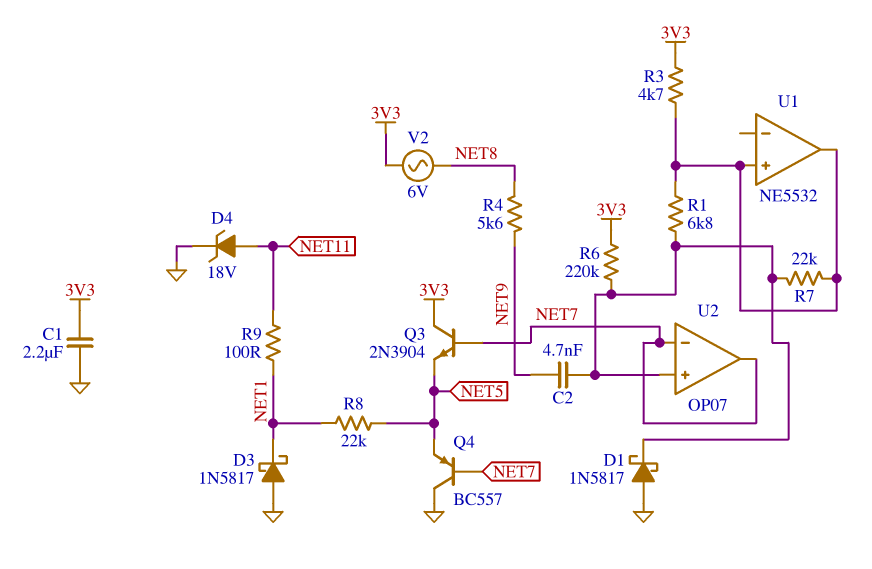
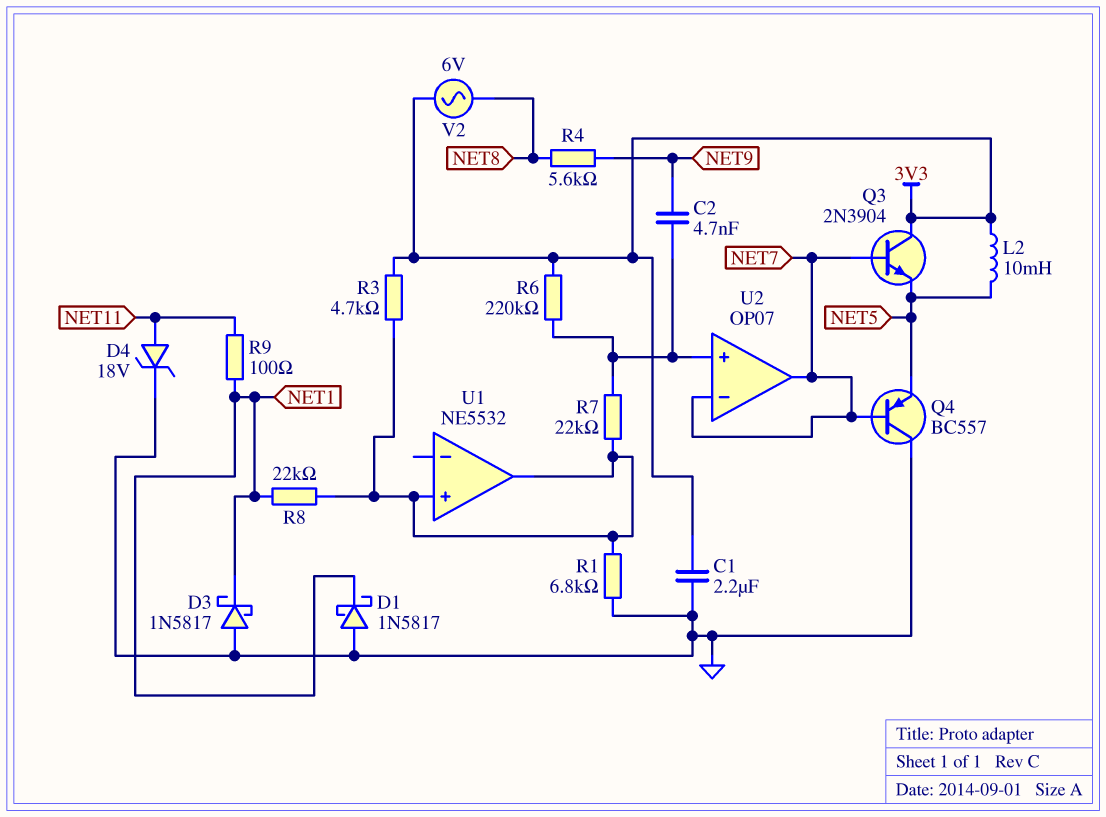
D1: schottky 1N5817 (A GND, K U2/in+) -> schottky 1N5817 (A GND, K NET1)
L2: none -> 10mH (3V3, NET5)
R1: 6.8k (U1/in+, U2/in+) -> 6.8k (GND, U1/in+)
R8: 22k (NET1, NET5) -> 22k (NET1, U1/in+)

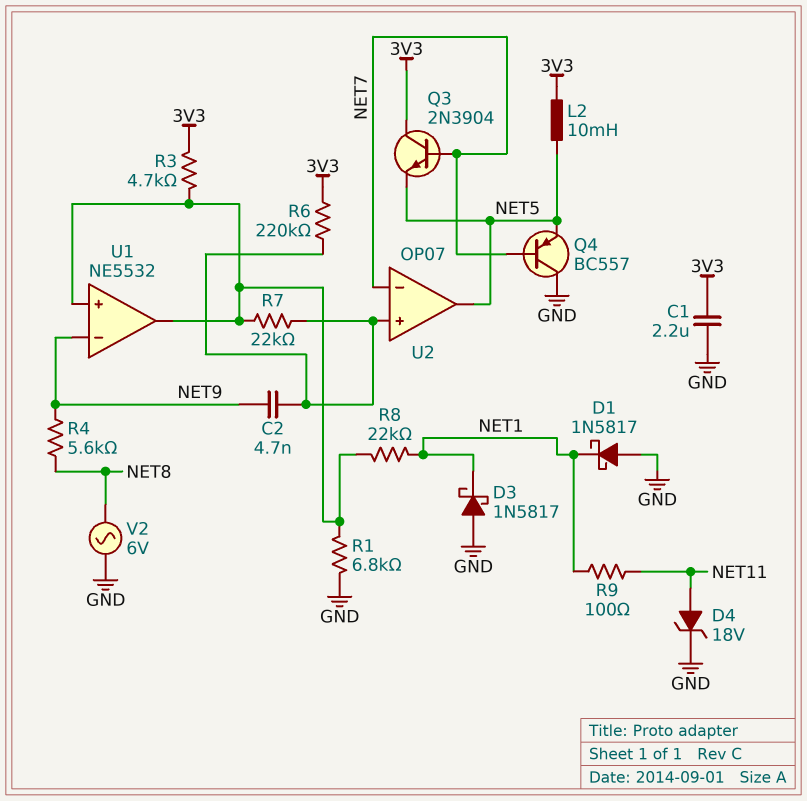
U1 pin in-: none -> NET9
U2 pin out: NET7 -> NET5
V2: AC 6V (3V3, NET8) -> AC 6V (GND, NET8)

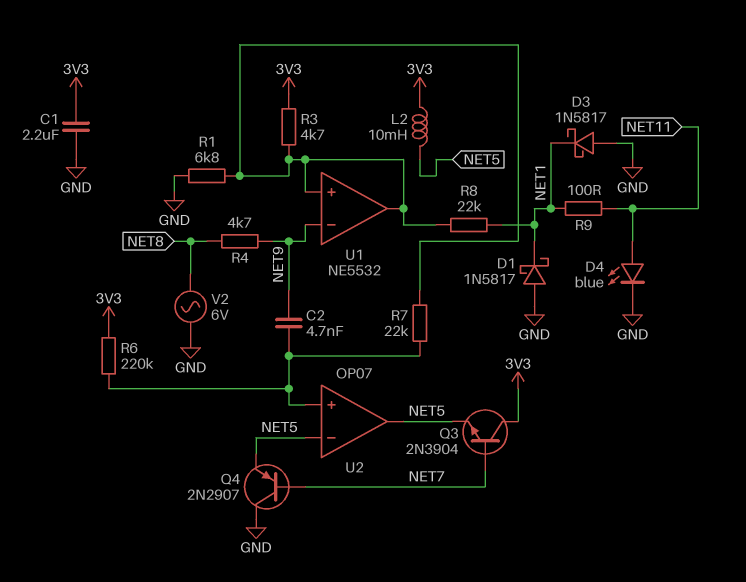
D4: zener 18V (A NET11, K GND) -> LED blue (A NET11, K GND)
Q4: PNP BC557 (B NET7, C GND, E NET5) -> PNP 2N2907 (B NET7, C GND, E NET5)
R4: 5.6k (NET8, NET9) -> 4.7k (NET8, NET9)
U2 pin in-: NET7 -> NET5

